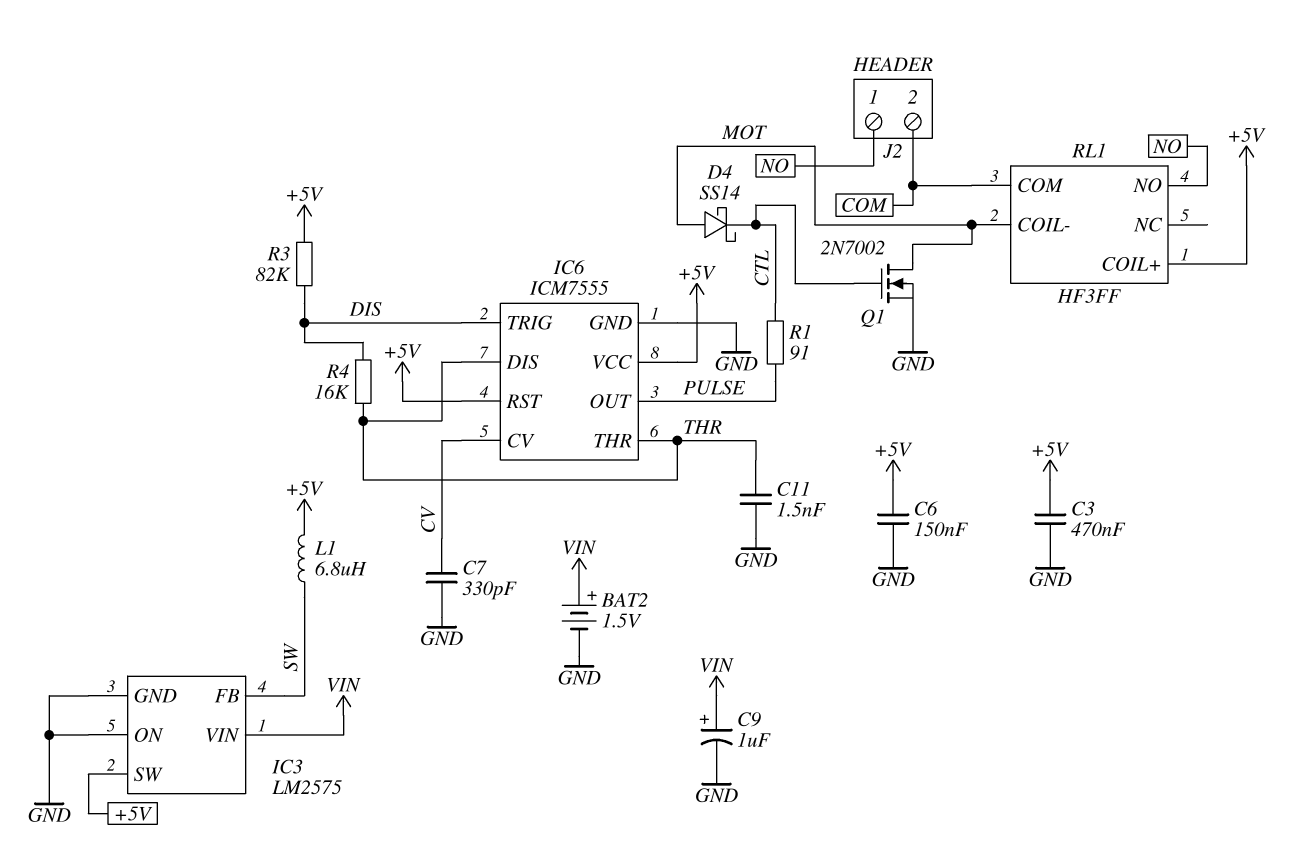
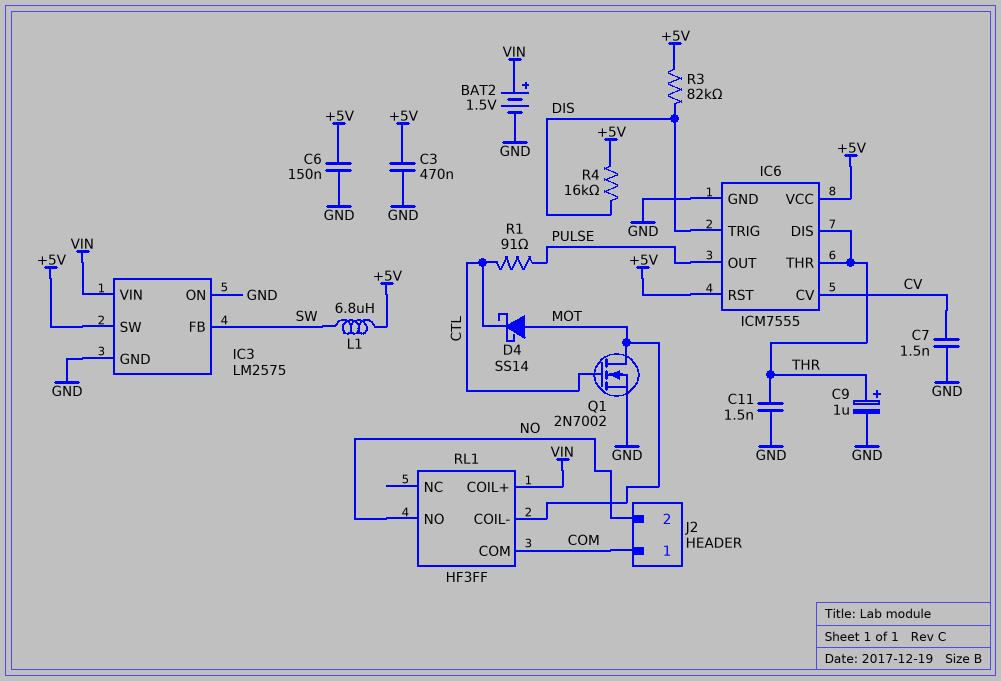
C7: 330pF (CV, GND) -> 1.5nF (CV, GND)
C9: 1uF (plus VIN, minus GND) -> 1uF (plus THR, minus GND)
J2 pin 1: NO -> COM
J2 pin 2: COM -> NO
R4: 16k (DIS, THR) -> 16k (+5V, DIS)
RL1 pin COIL+: +5V -> VIN

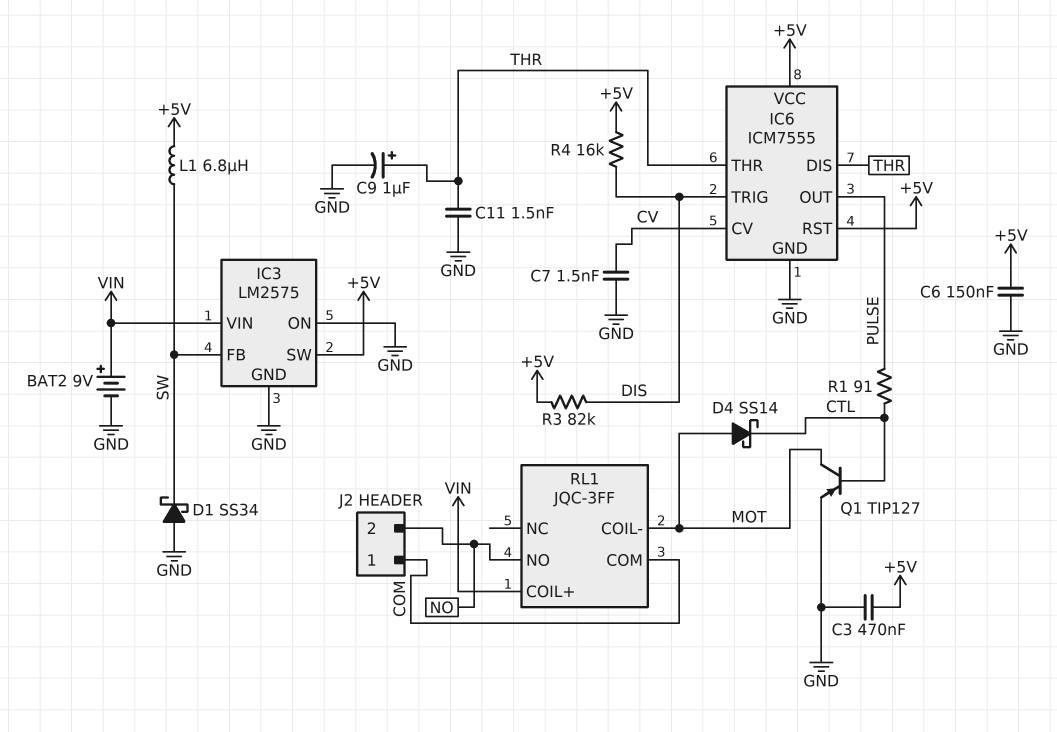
BAT2: 1.5V (plus VIN, minus GND) -> 9V (plus VIN, minus GND)
D1: none -> schottky SS34 (A GND, K SW)
Q1: NMOS 2N7002 (G CTL, D MOT, S GND) -> PNP TIP127 (B CTL, C MOT, E GND)
RL1: HF3FF -> JQC-3FF

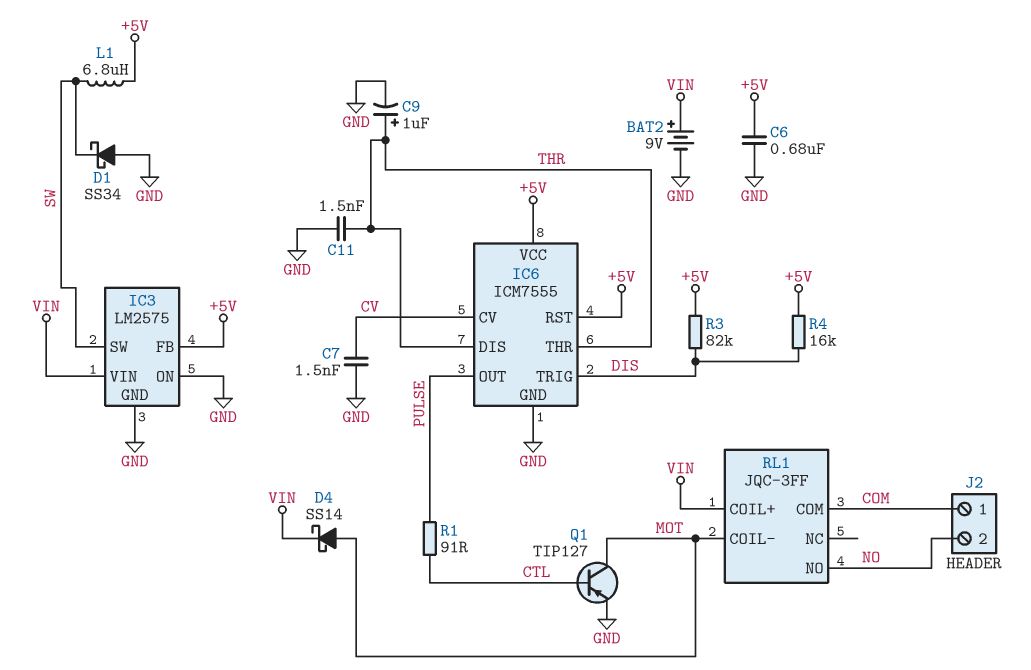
C3: 470nF (+5V, GND) -> none
C6: 150nF (+5V, GND) -> 680nF (+5V, GND)
D4: schottky SS14 (A MOT, K CTL) -> schottky SS14 (A MOT, K VIN)
IC3 pin FB: SW -> +5V
IC3 pin SW: +5V -> SW

